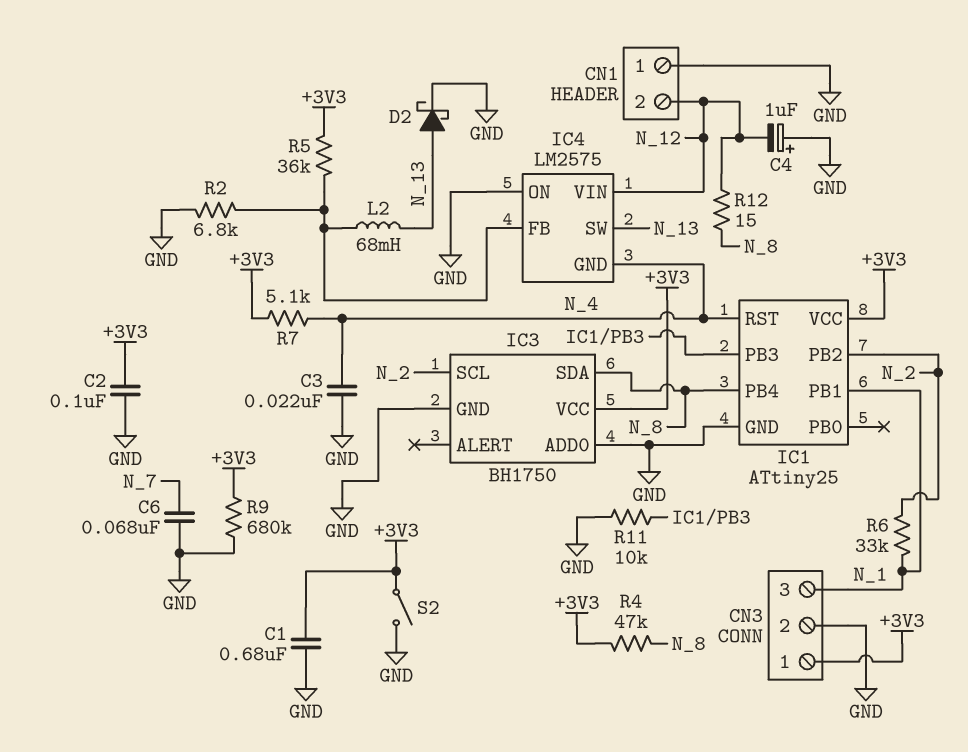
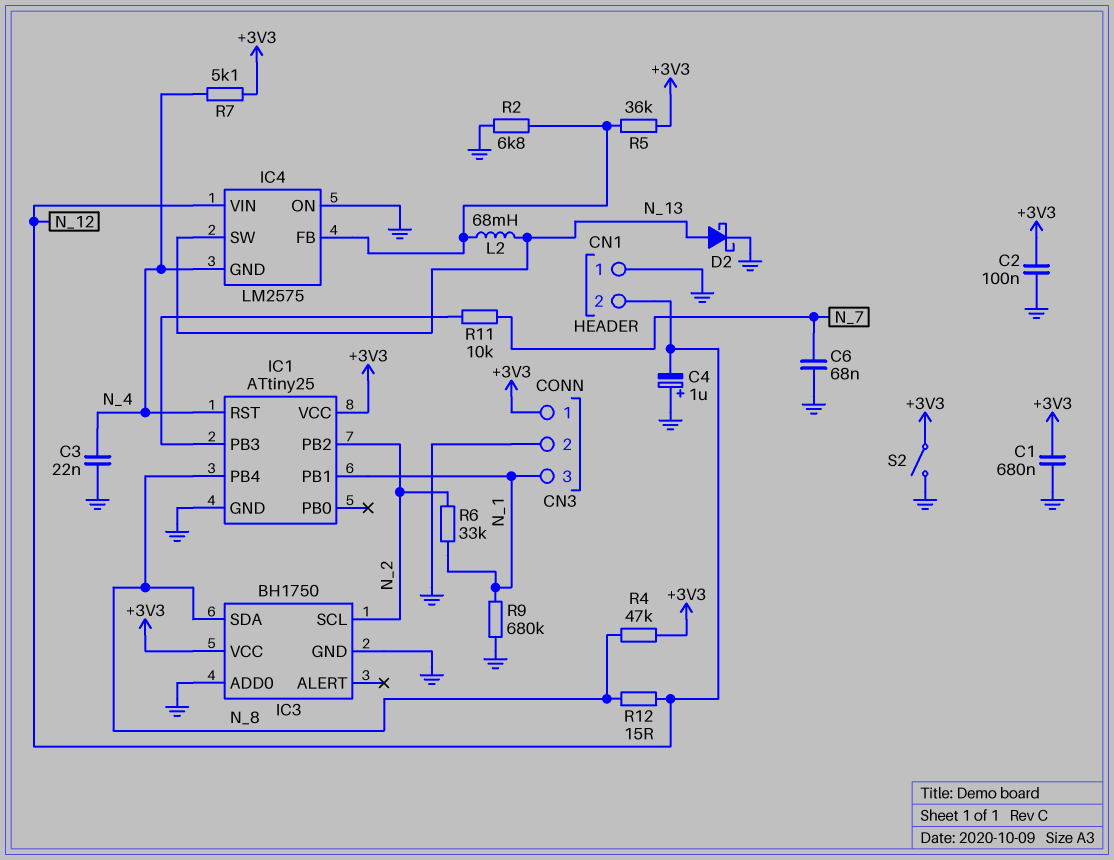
R9: 680k (+3V3, GND) -> 680k (GND, N_1)
R11: 10k (GND, IC1/PB3) -> 10k (IC1/PB3, N_7)

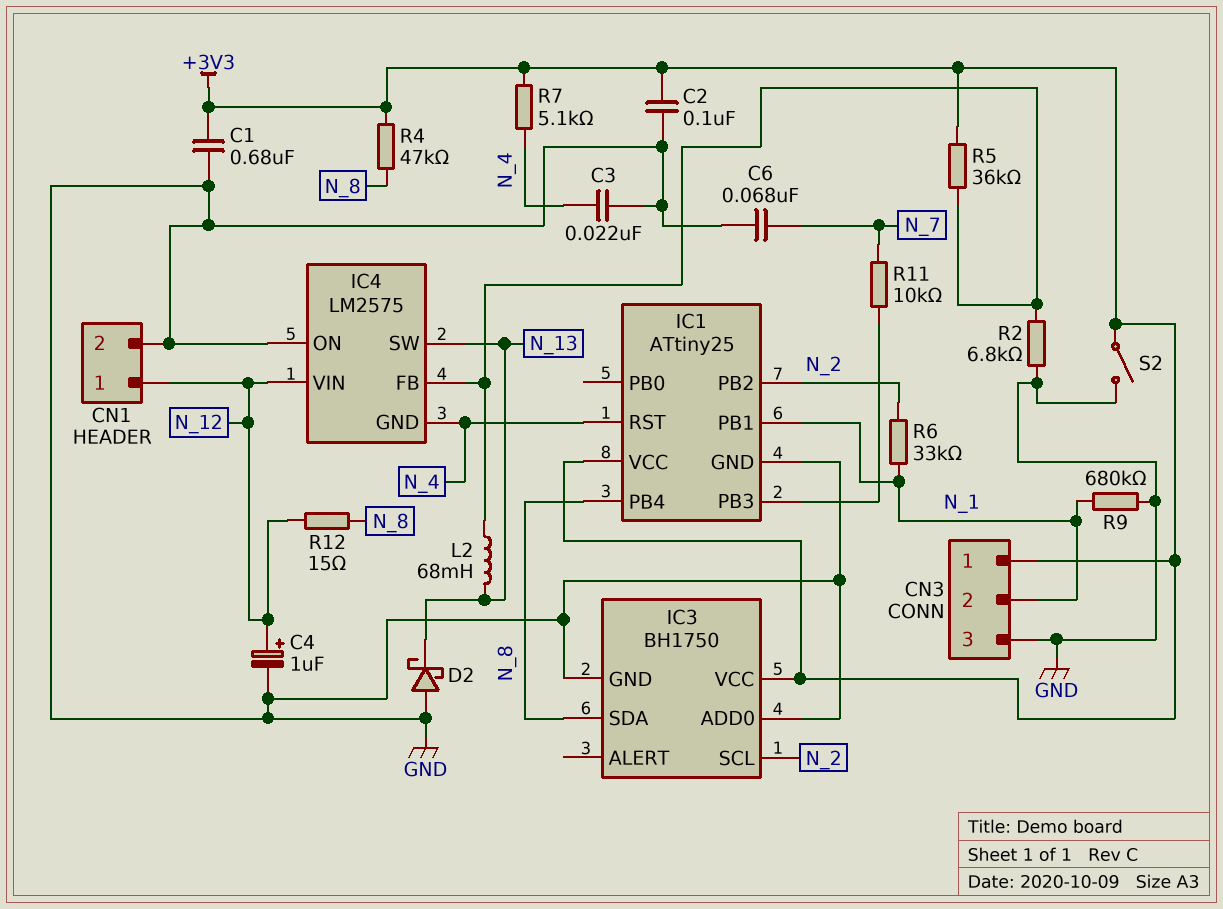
C4: 1uF (plus GND, minus N_12) -> 1uF (plus N_12, minus GND)
CN1 pin 1: GND -> N_12
CN1 pin 2: N_12 -> GND
CN3 pin 2: GND -> N_1
CN3 pin 3: N_1 -> GND
D2: schottky (A N_13, K GND) -> schottky (A GND, K N_13)

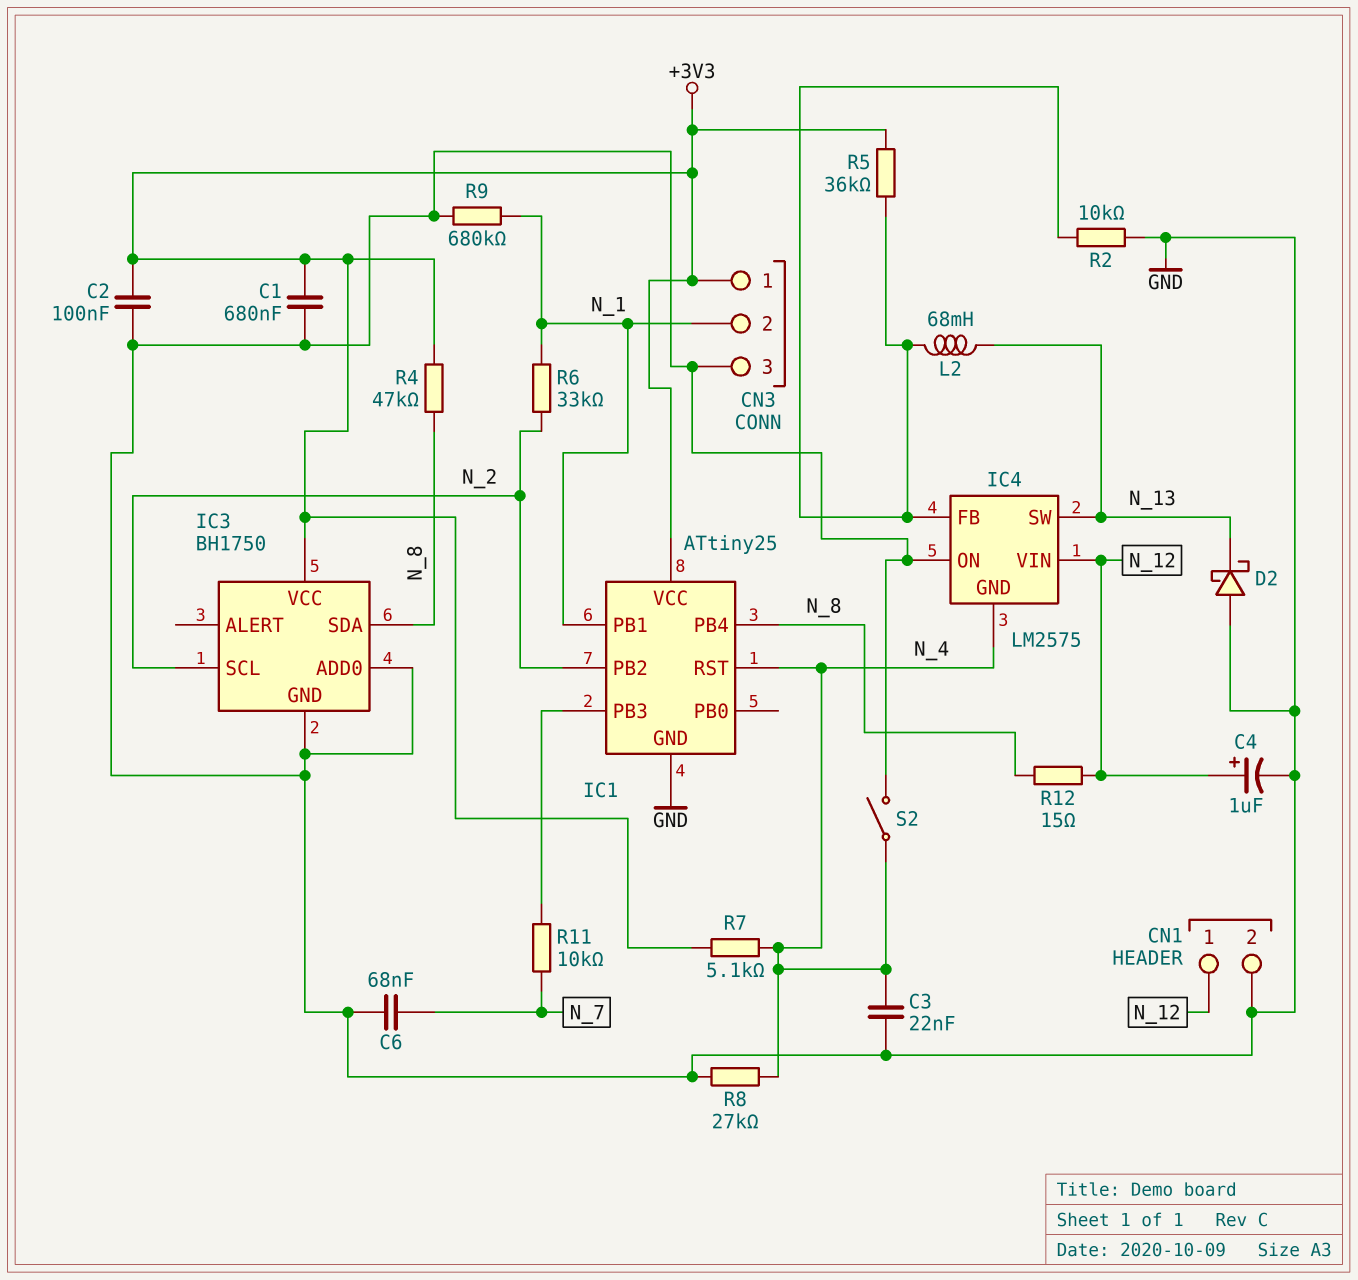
R2: 6.8k (GND, IC4/FB) -> 10k (GND, IC4/FB)
R8: none -> 27k (GND, N_4)
S2: switch (+3V3, GND) -> switch (GND, N_4)

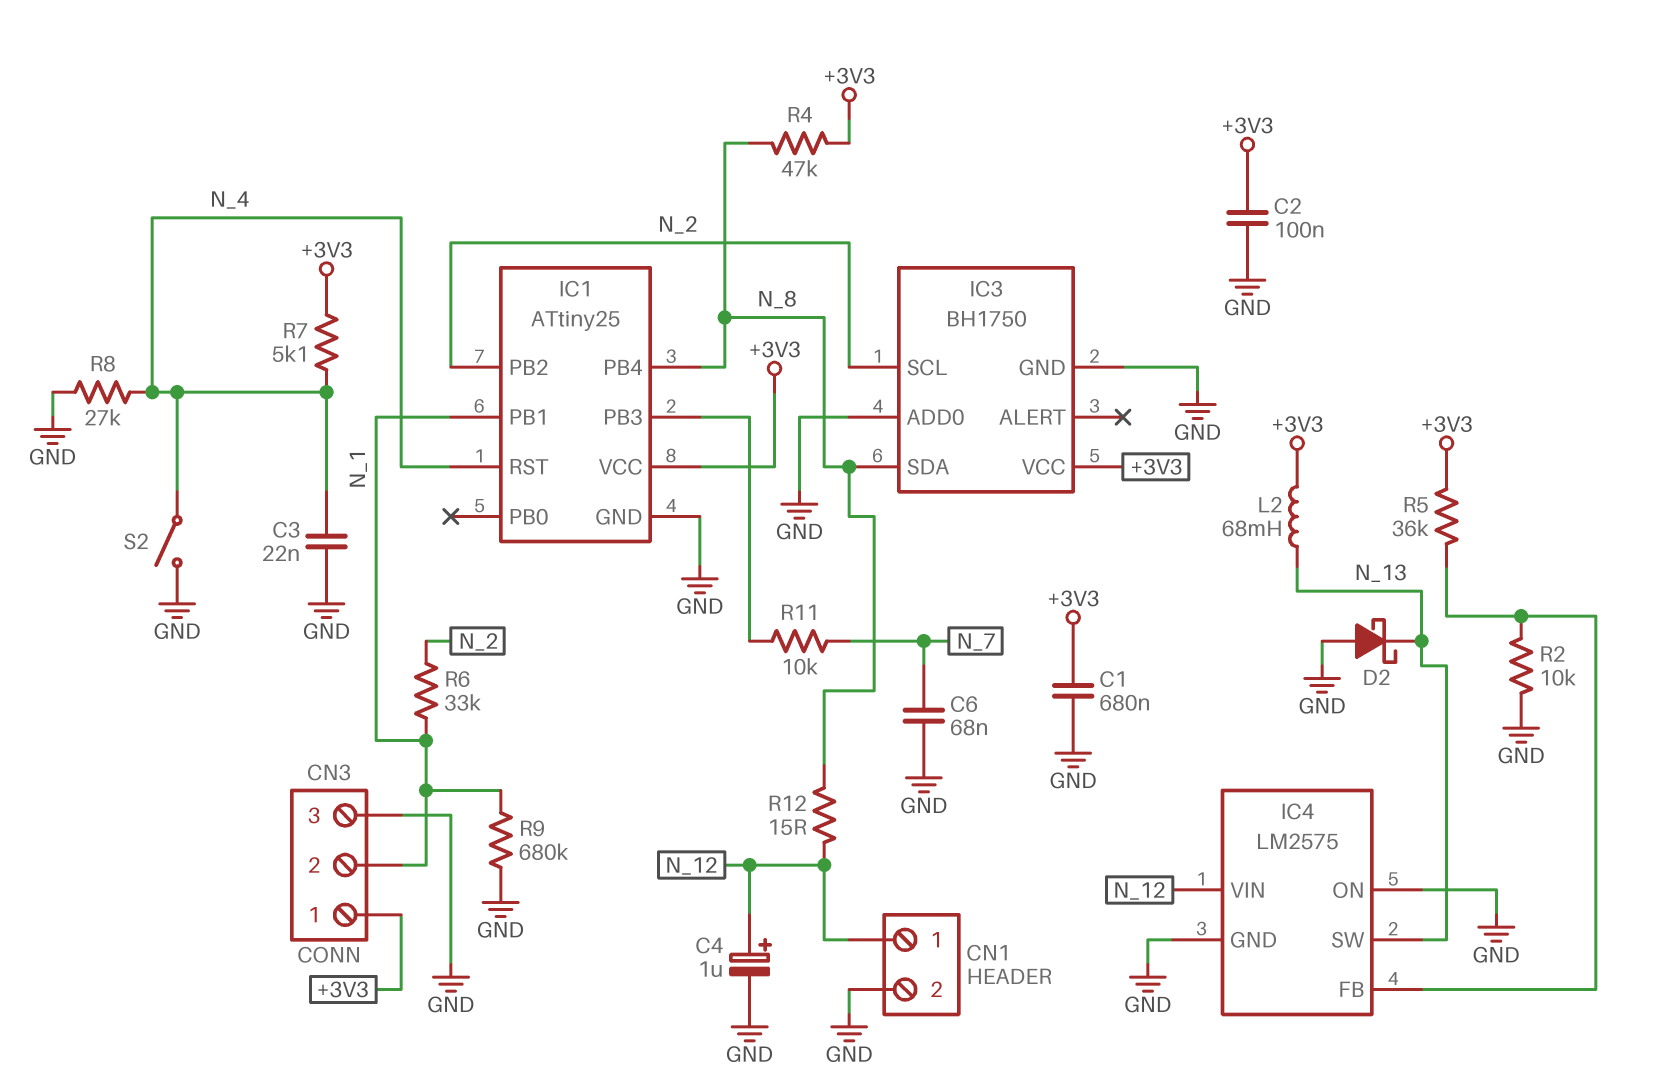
IC4 pin GND: N_4 -> GND
L2: 68mH (IC4/FB, N_13) -> 68mH (+3V3, N_13)

